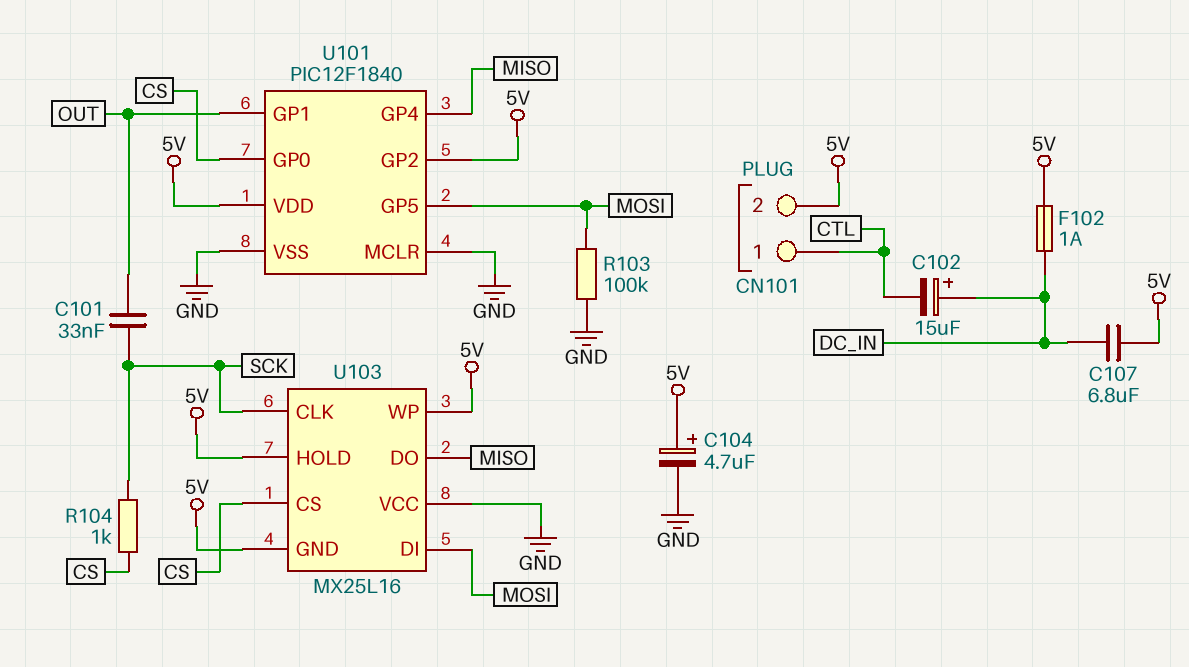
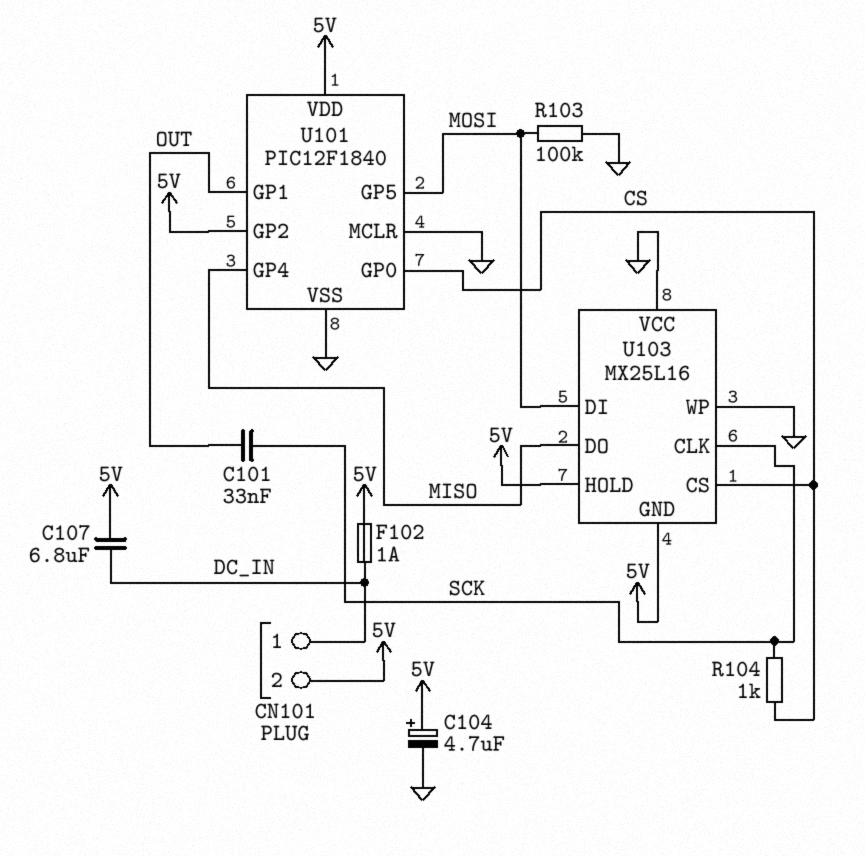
C102: 15uF (plus DC_IN, minus CTL) -> none
CN101 pin 1: CTL -> DC_IN
U103 pin WP: 5V -> GND

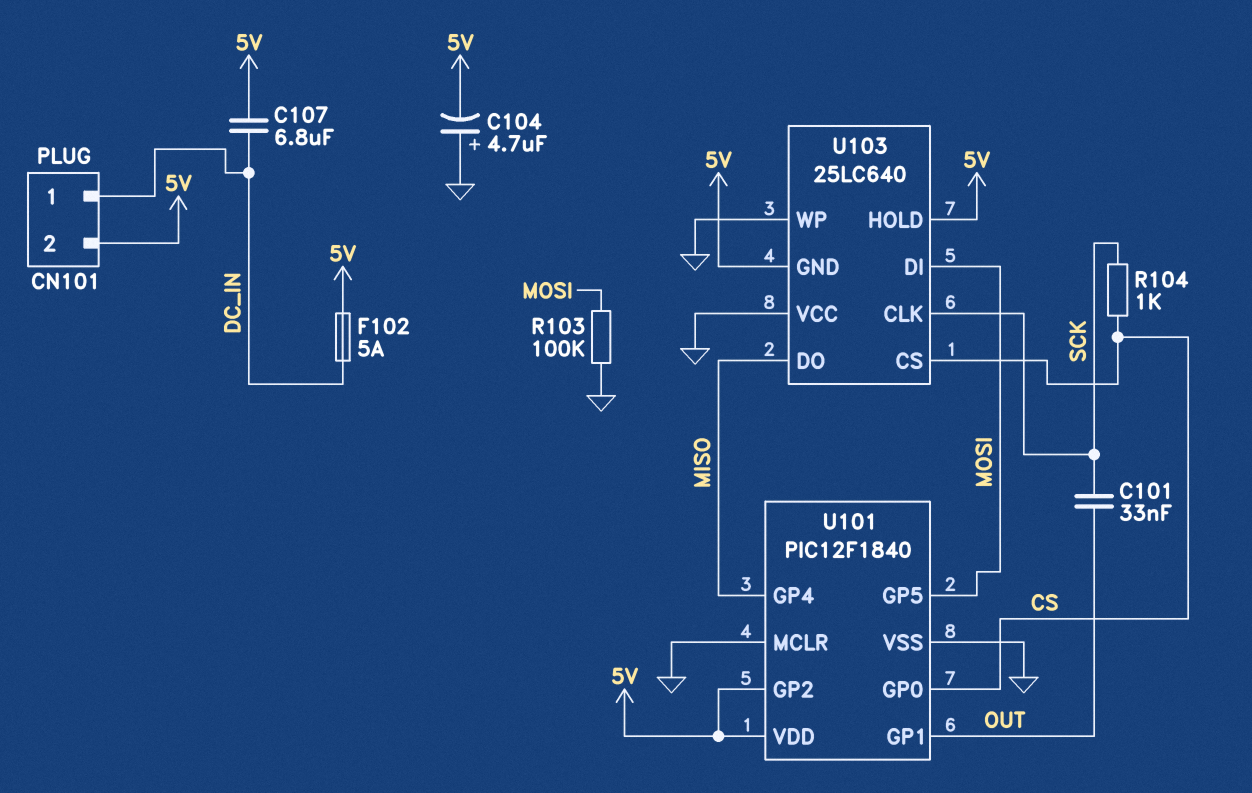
C104: 4.7uF (plus 5V, minus GND) -> 4.7uF (plus GND, minus 5V)
F102: 1A (5V, DC_IN) -> 5A (5V, DC_IN)
U103: MX25L16 -> 25LC640

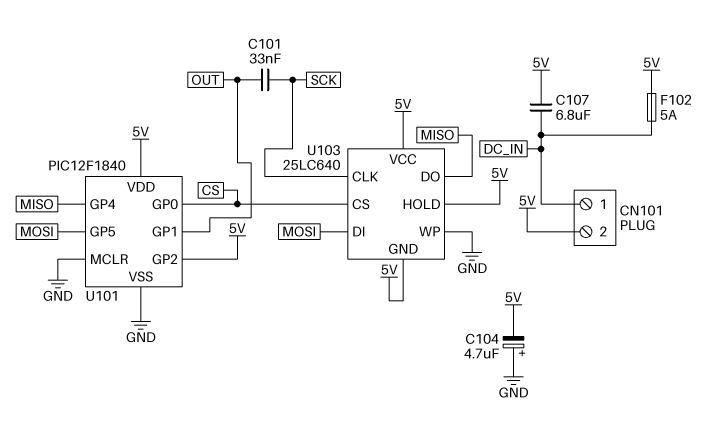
R103: 100k (GND, MOSI) -> none
R104: 1k (CS, SCK) -> none
U103 pin VCC: GND -> 5V

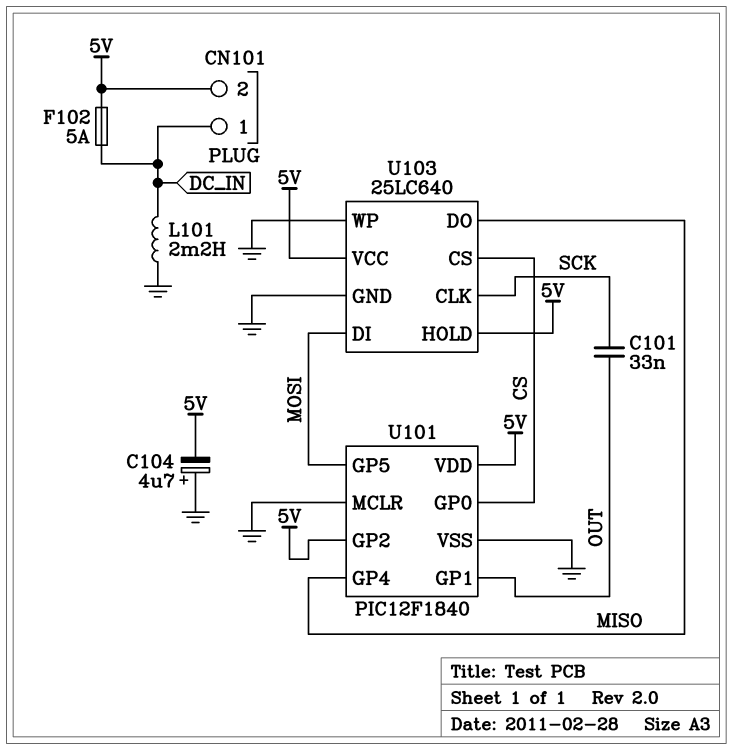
C107: 6.8uF (5V, DC_IN) -> none
L101: none -> 2.2mH (DC_IN, GND)
U103 pin GND: 5V -> GND

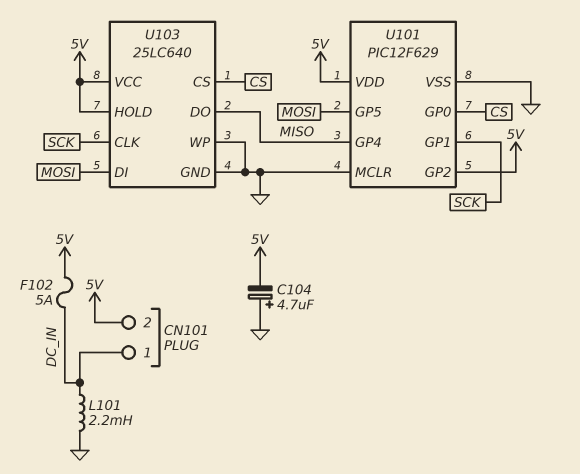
C101: 33nF (OUT, SCK) -> none
U101: PIC12F1840 -> PIC12F629
U101 pin GP1: OUT -> SCK

